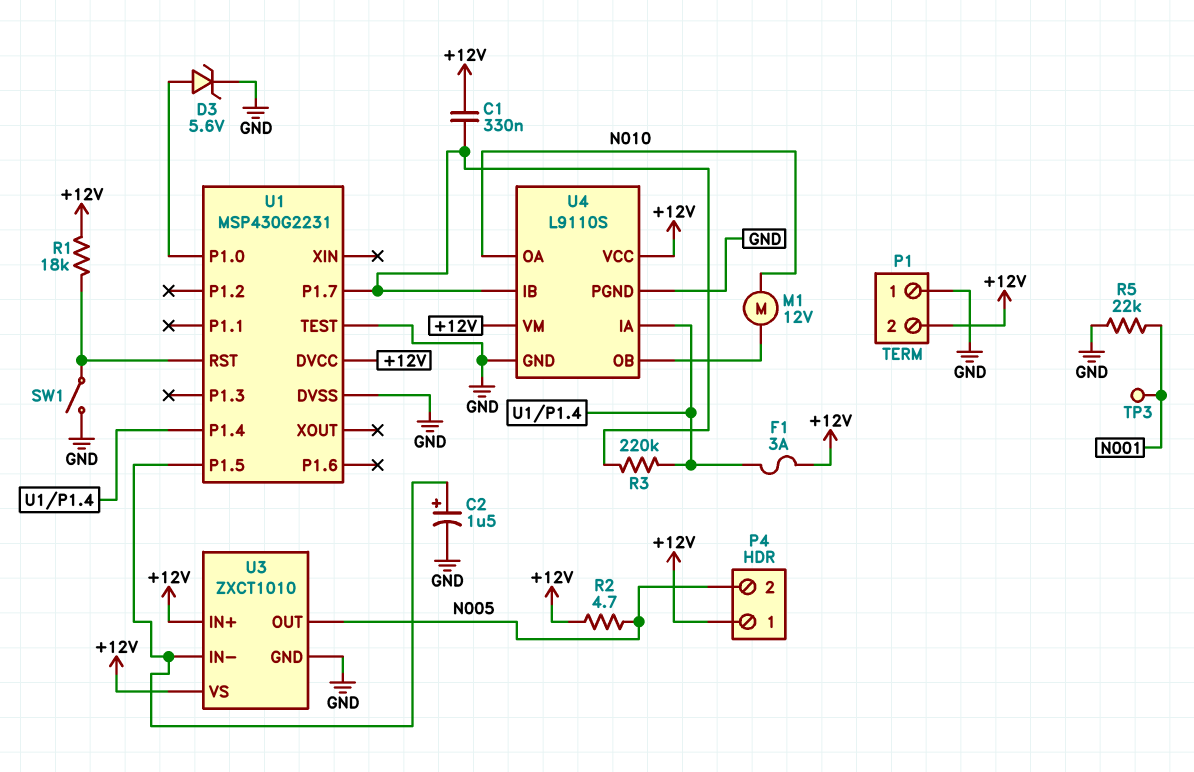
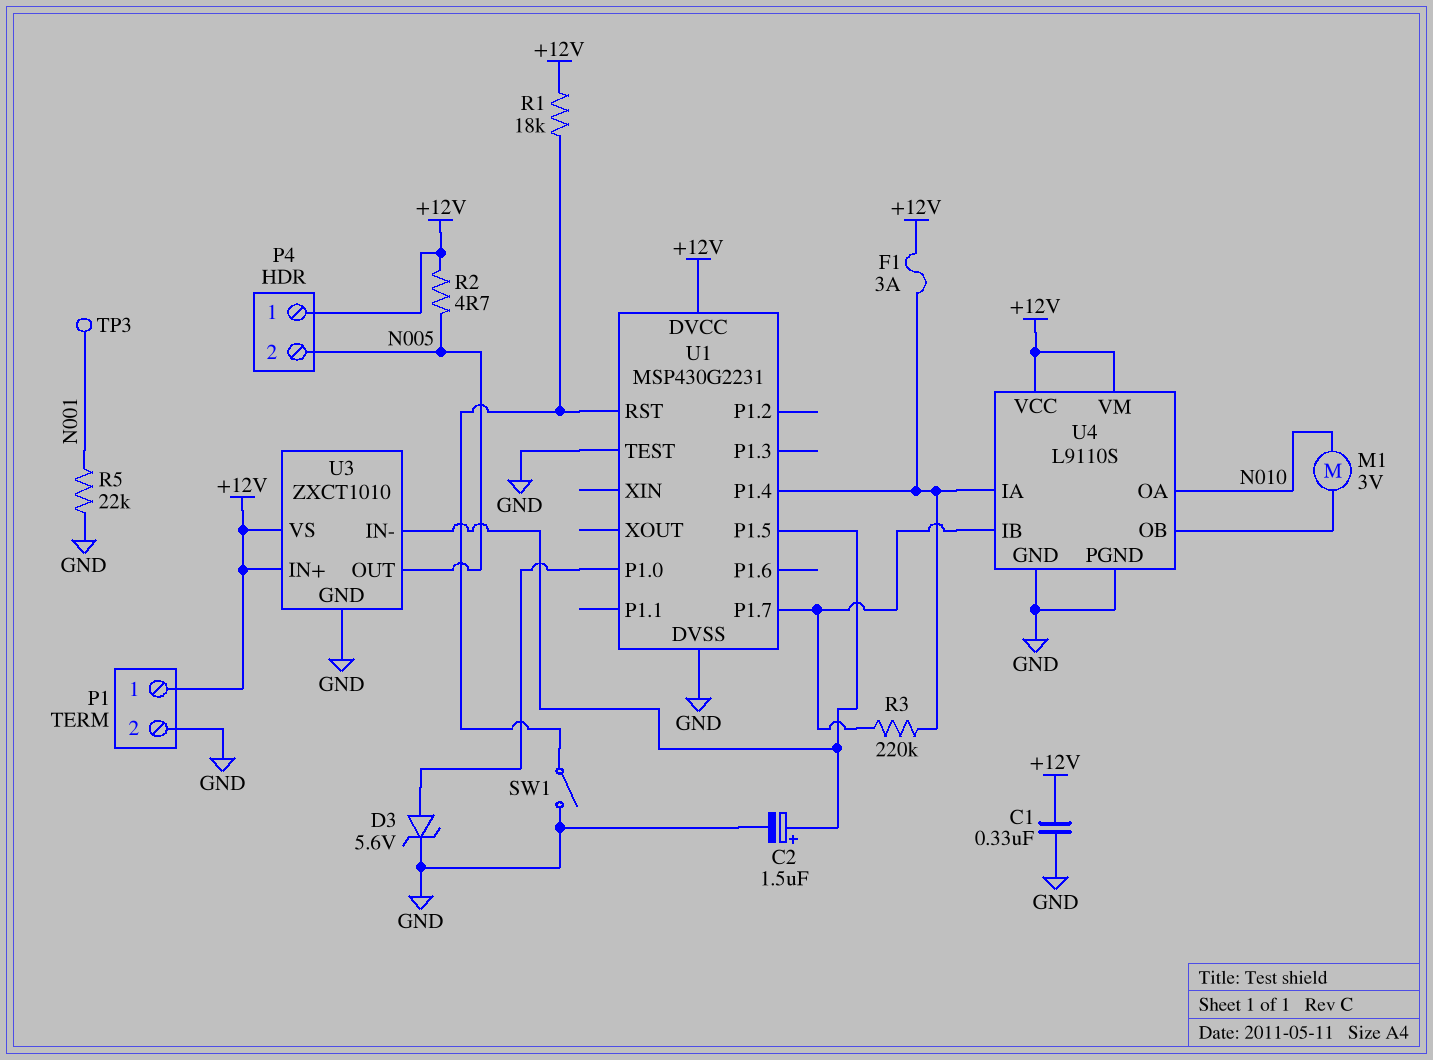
C1: 330nF (+12V, U1/P1.7) -> 330nF (+12V, GND)
M1: motor 12V (N010, U4/OB) -> motor 3V (N010, U4/OB)
P1 pin 1: GND -> +12V
P1 pin 2: +12V -> GND

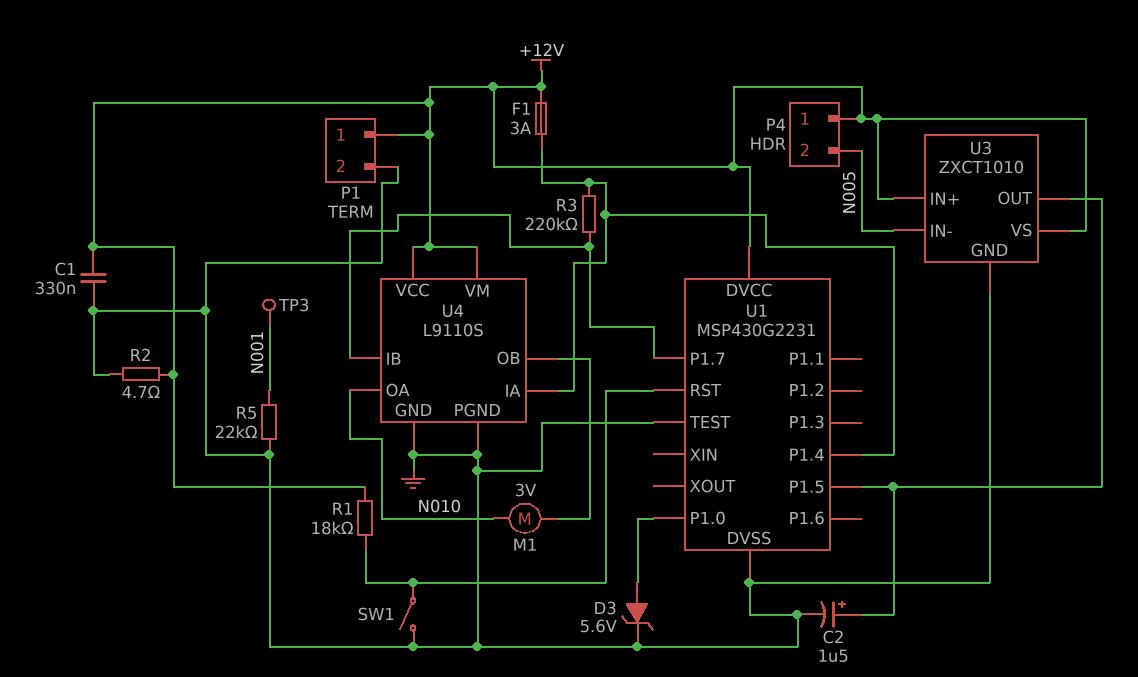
R2: 4.7 (+12V, N005) -> 4.7 (+12V, GND)
U3 pin IN-: U1/P1.5 -> N005
U3 pin OUT: N005 -> U1/P1.5

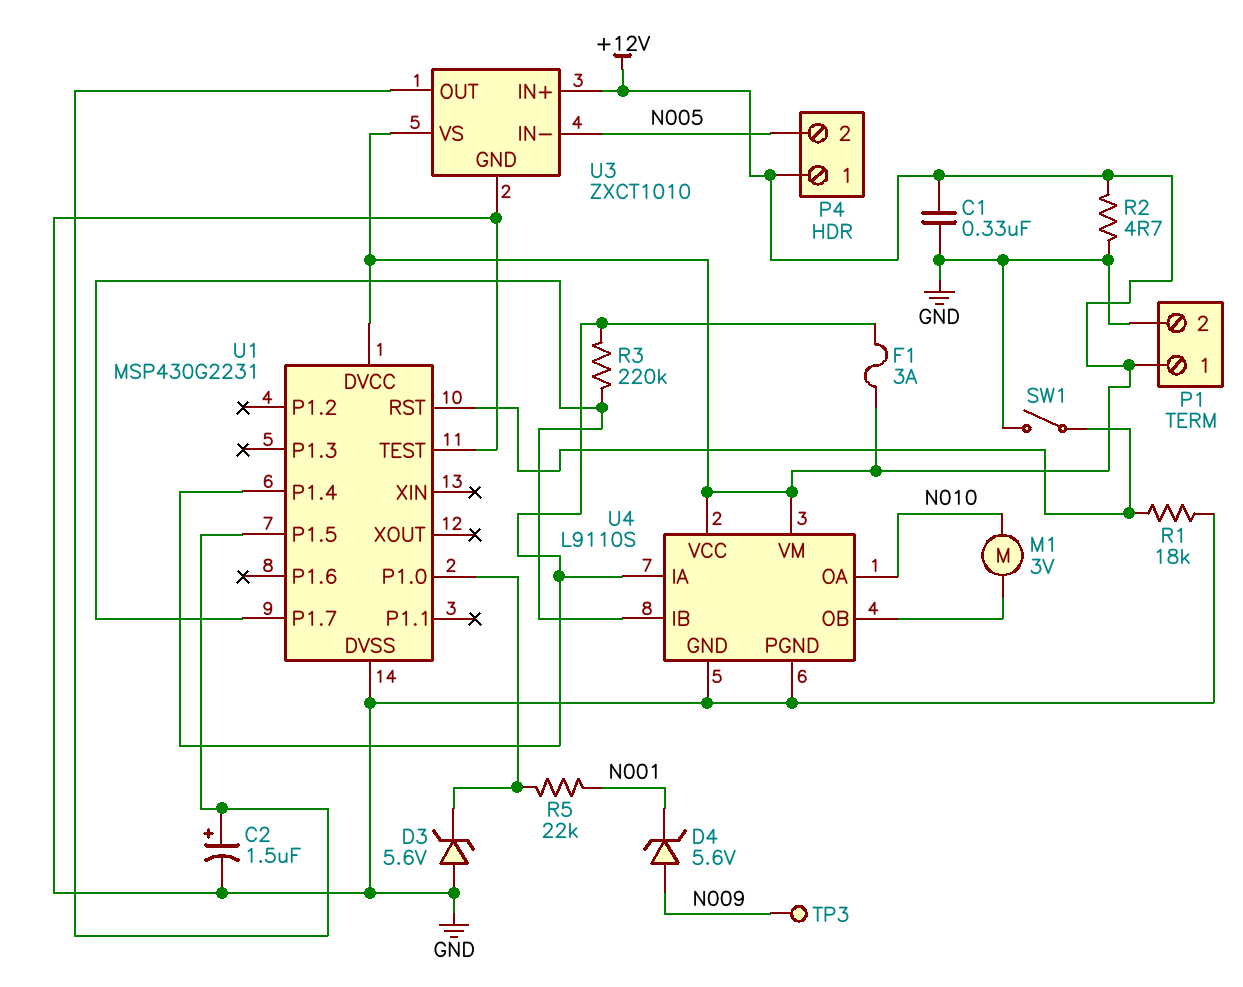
D3: zener 5.6V (A U1/P1.0, K GND) -> zener 5.6V (A GND, K U1/P1.0)
D4: none -> zener 5.6V (A N009, K N001)
R1: 18k (+12V, U1/RST) -> 18k (GND, U1/RST)
R5: 22k (GND, N001) -> 22k (N001, U1/P1.0)
TP3: test point (N001) -> test point (N009)

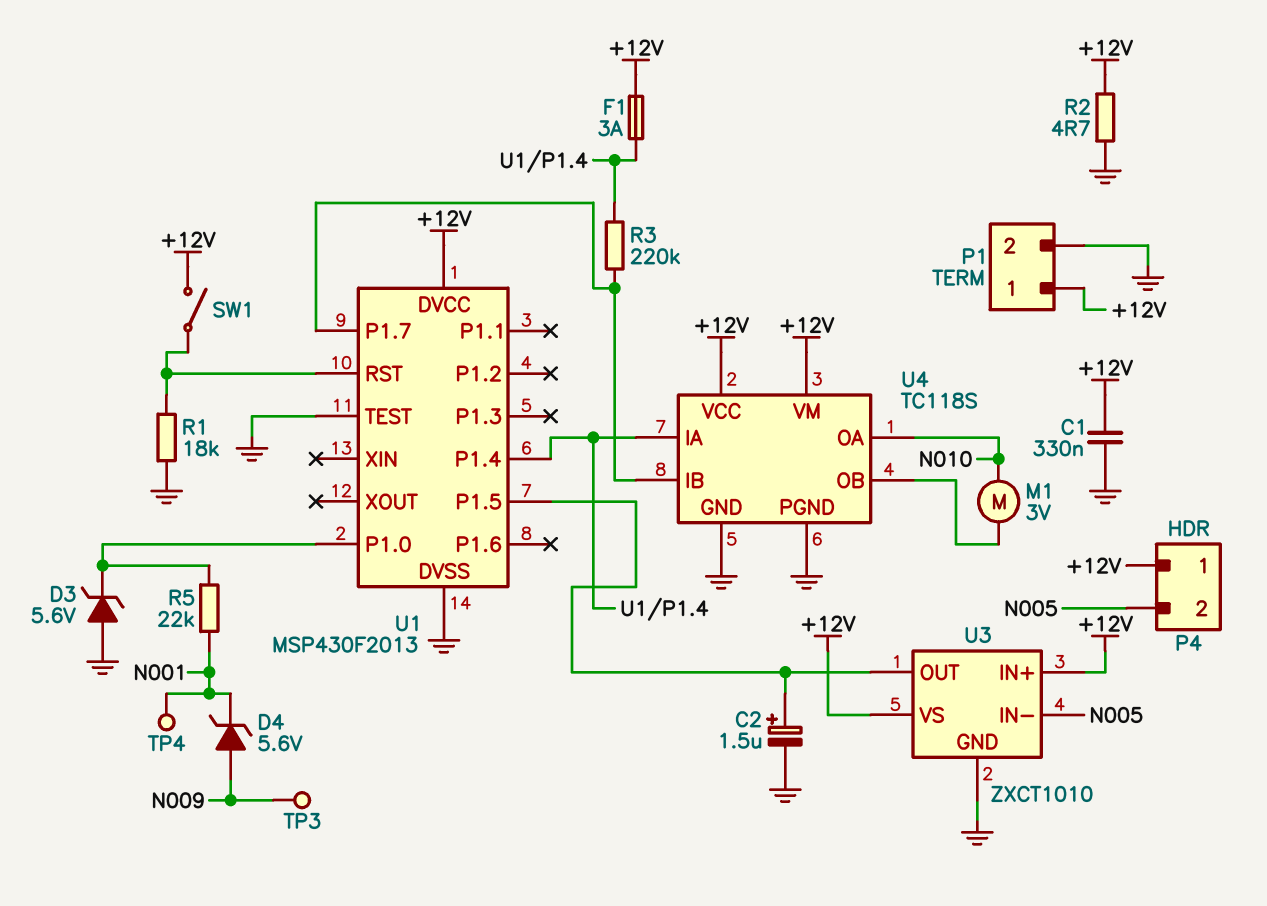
SW1: switch (GND, U1/RST) -> switch (+12V, U1/RST)
TP4: none -> test point (N001)
U1: MSP430G2231 -> MSP430F2013
U4: L9110S -> TC118S

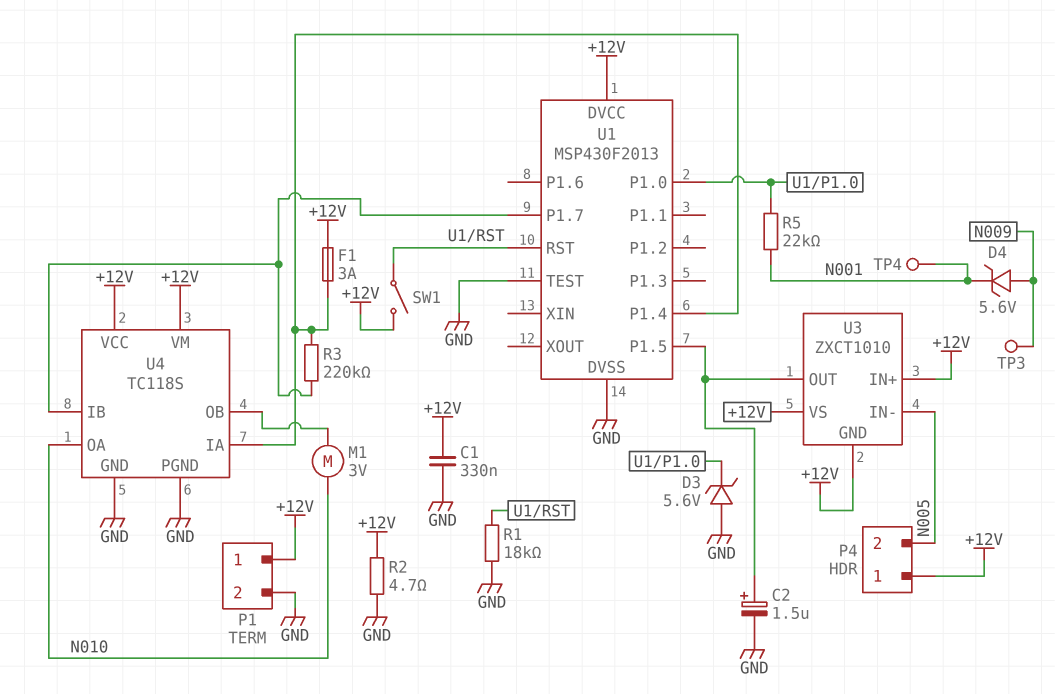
U3 pin GND: GND -> +12V

